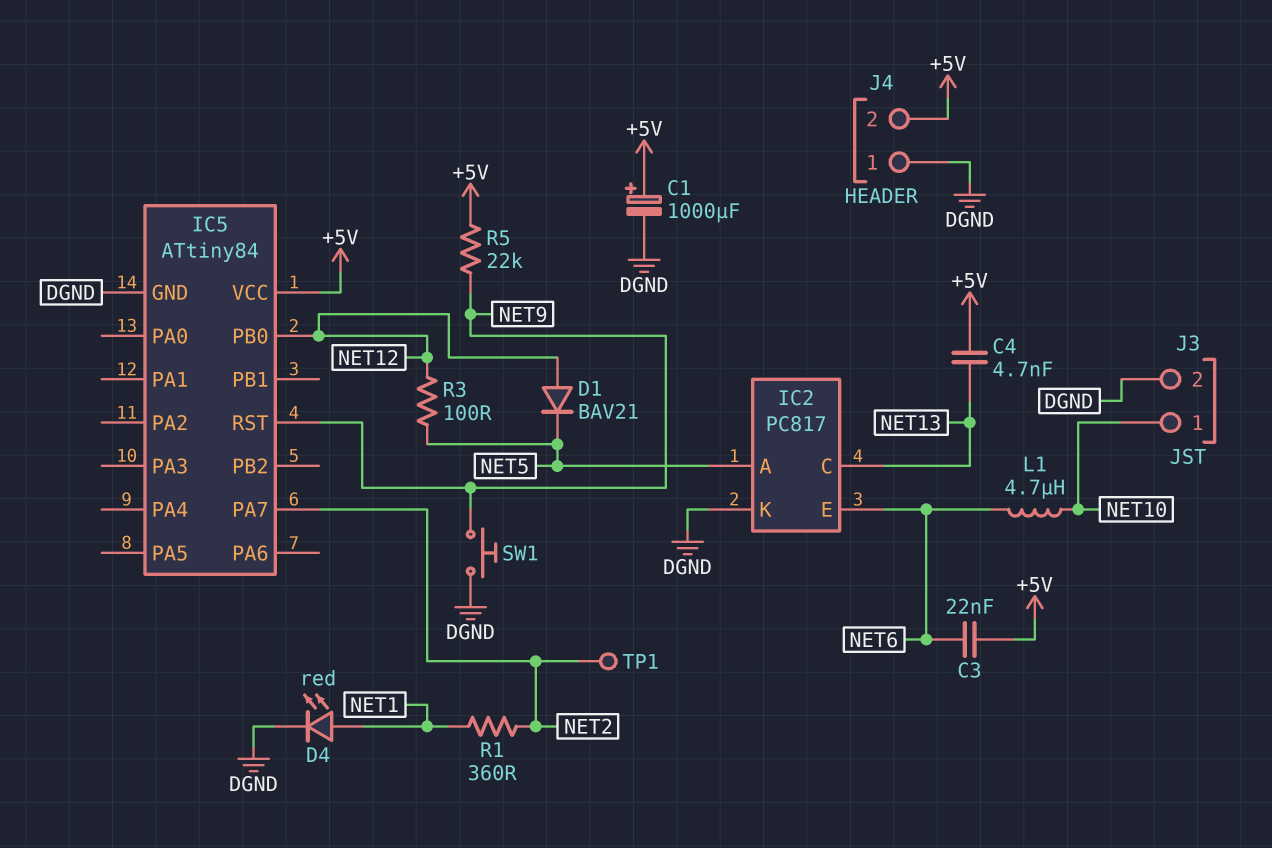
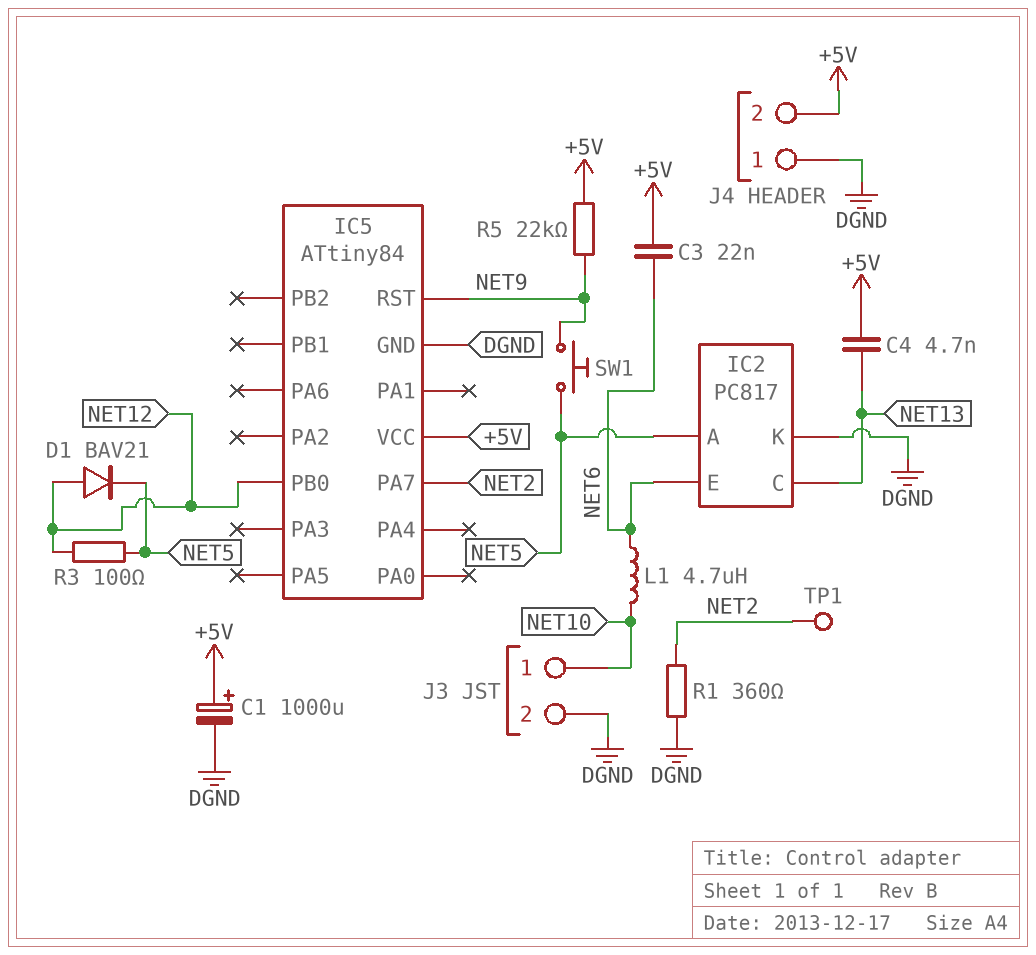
D4: LED red (A NET1, K DGND) -> none
R1: 360 (NET1, NET2) -> 360 (DGND, NET2)
SW1: button (DGND, NET9) -> button (NET5, NET9)

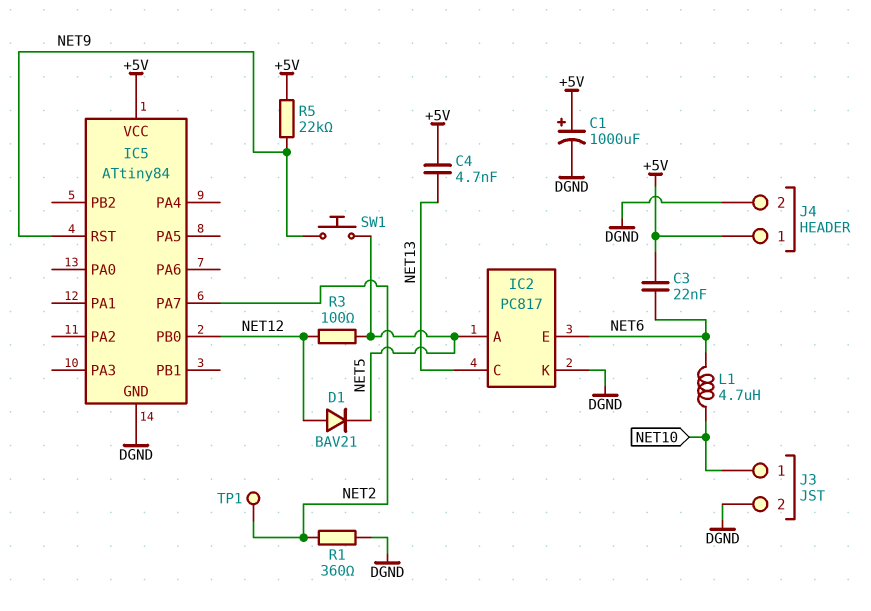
J4 pin 1: DGND -> +5V
J4 pin 2: +5V -> DGND

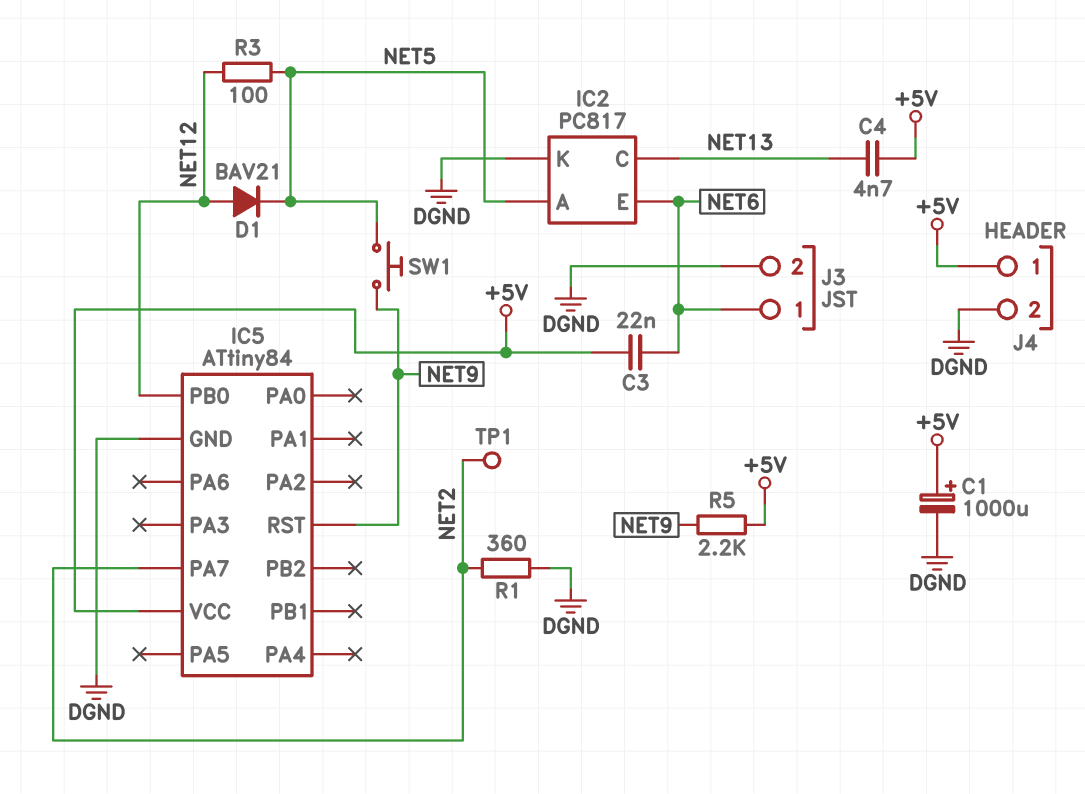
J3 pin 1: NET10 -> NET6
L1: 4.7uH (NET6, NET10) -> none
R5: 22k (+5V, NET9) -> 2.2k (+5V, NET9)

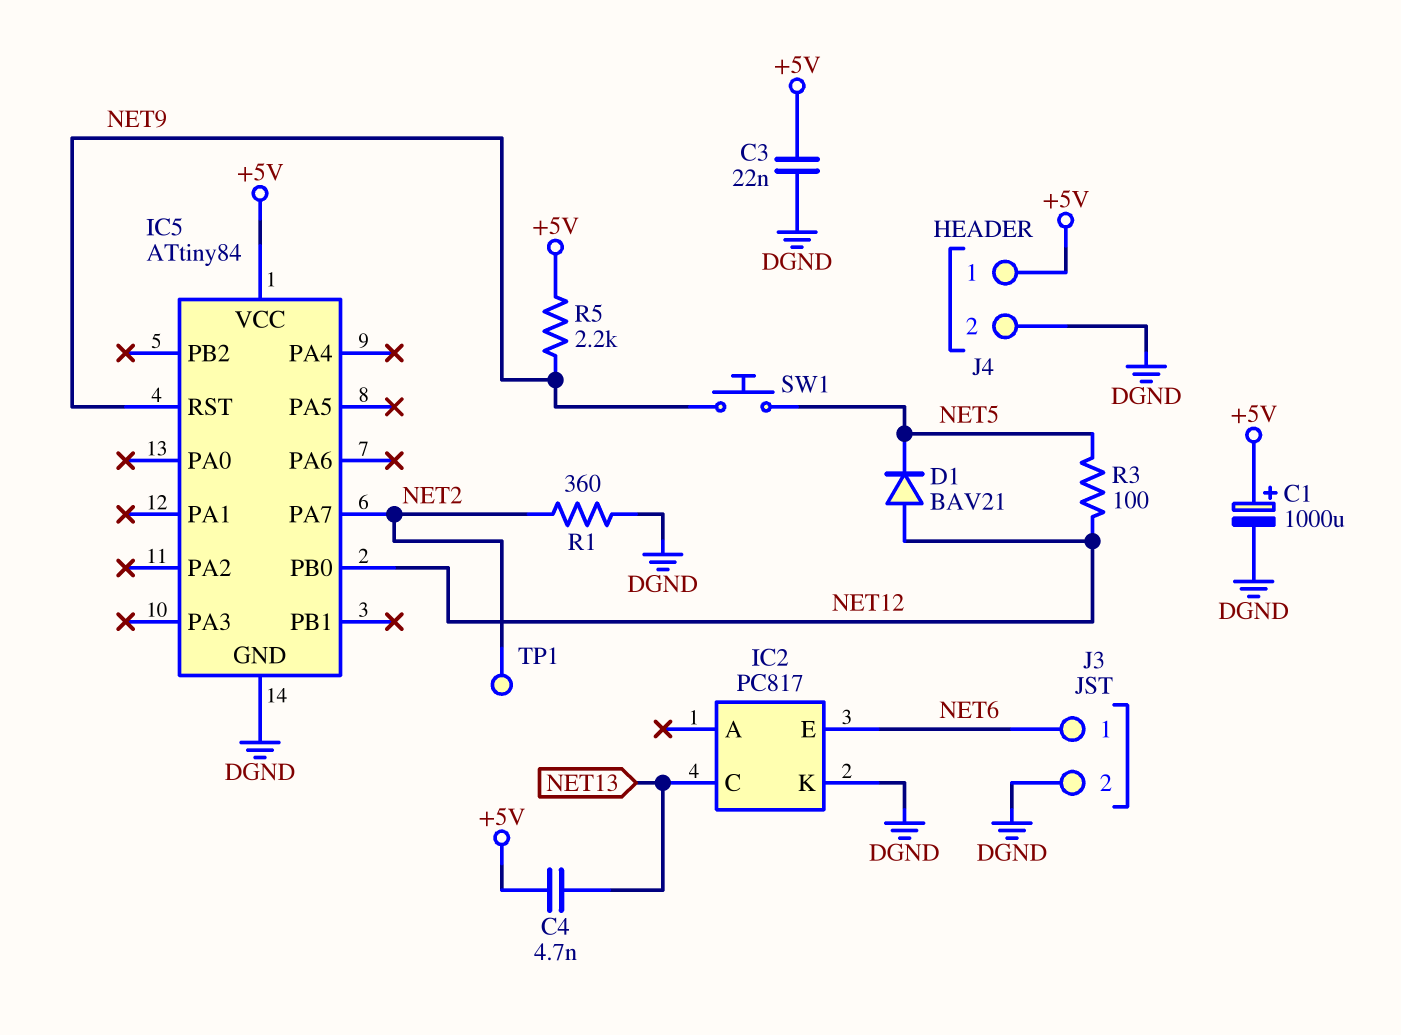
C3: 22nF (+5V, NET6) -> 22nF (+5V, DGND)
IC2 pin A: NET5 -> none

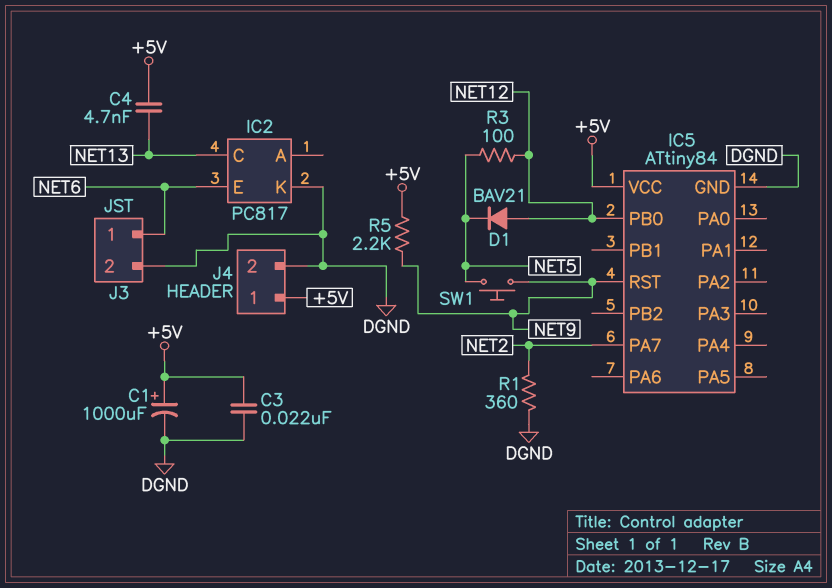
TP1: test point (NET2) -> none

